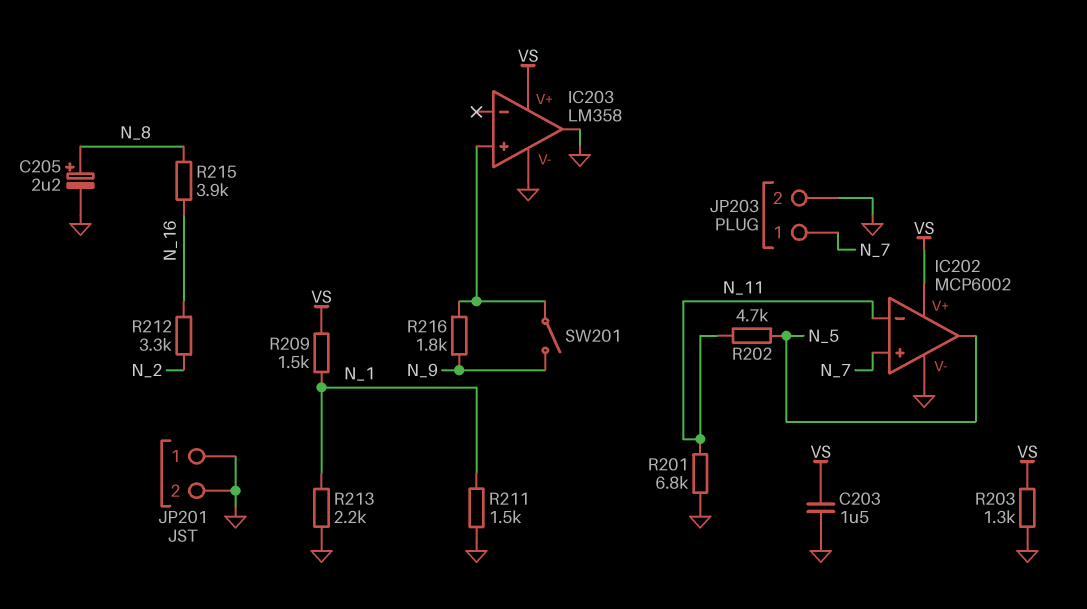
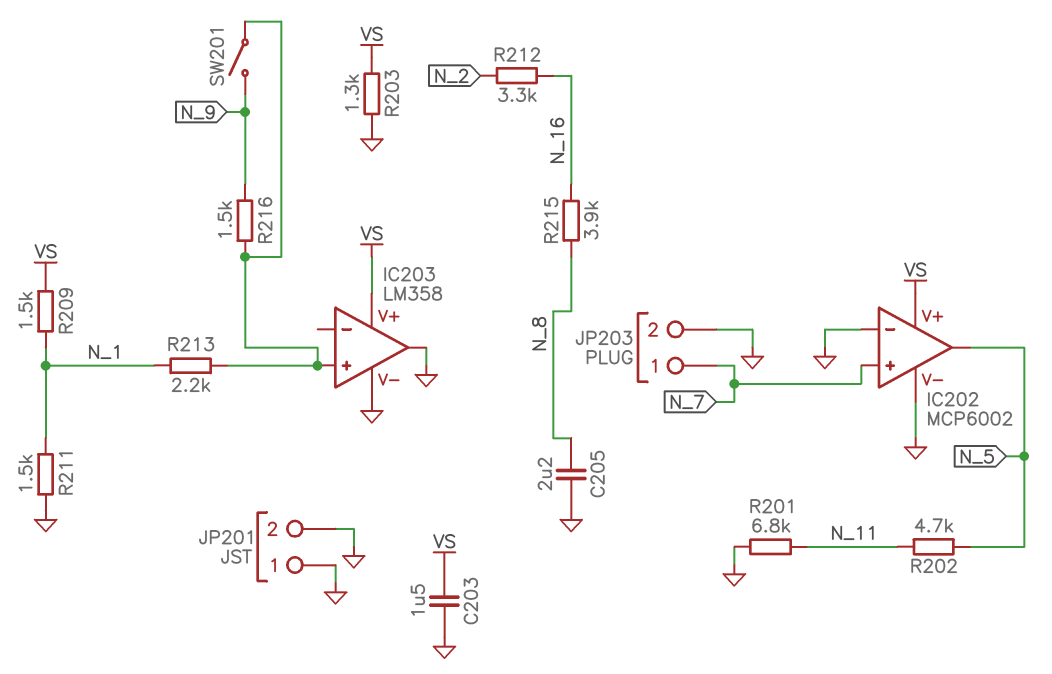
C205: 2.2uF (plus N_8, minus GND) -> 2.2uF (GND, N_8)
IC202 pin in-: N_11 -> GND
R213: 2.2k (GND, N_1) -> 2.2k (IC203/in+, N_1)
R216: 1.8k (IC203/in+, N_9) -> 1.5k (IC203/in+, N_9)

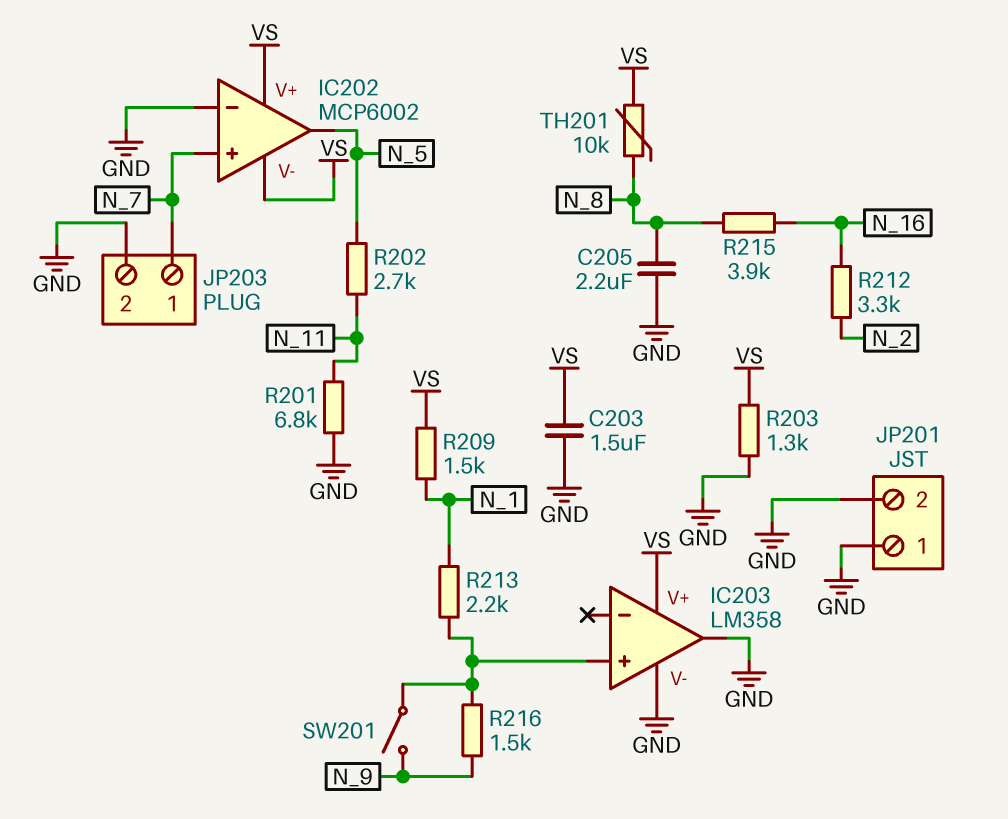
IC202 pin V-: GND -> VS
R202: 4.7k (N_5, N_11) -> 2.7k (N_5, N_11)
R211: 1.5k (GND, N_1) -> none
TH201: none -> 10k (N_8, VS)

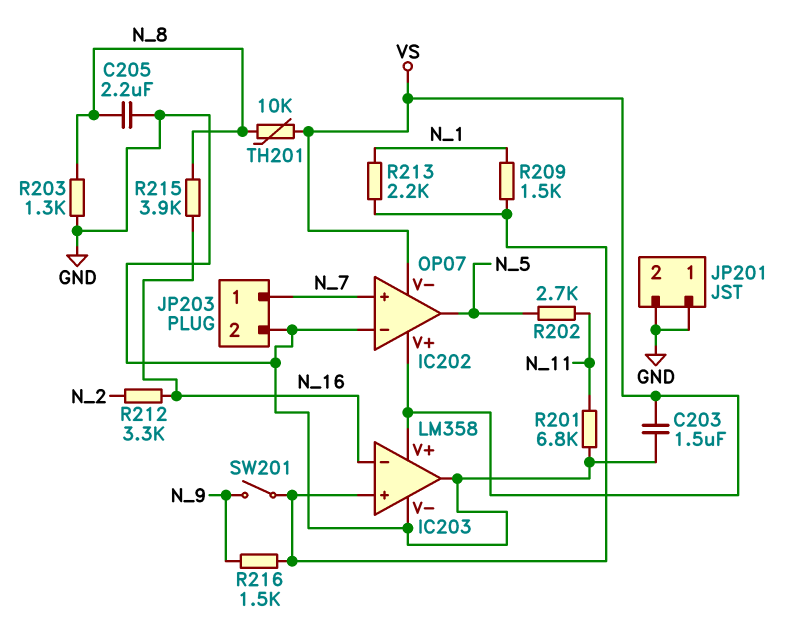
IC202: MCP6002 -> OP07
IC203 pin in-: none -> N_16
R203: 1.3k (GND, VS) -> 1.3k (GND, N_8)
R209: 1.5k (N_1, VS) -> 1.5k (IC203/in+, N_1)

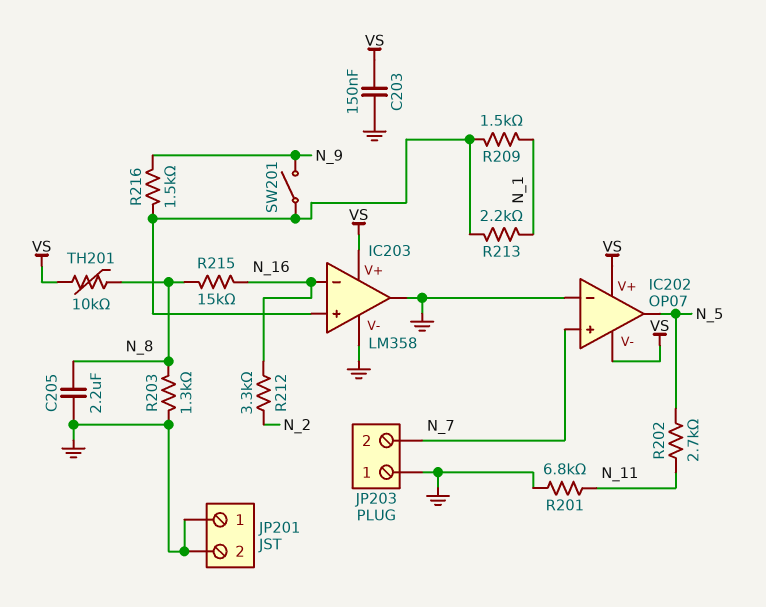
C203: 1.5uF (GND, VS) -> 150nF (GND, VS)
JP203 pin 1: N_7 -> GND
JP203 pin 2: GND -> N_7
R215: 3.9k (N_8, N_16) -> 15k (N_8, N_16)

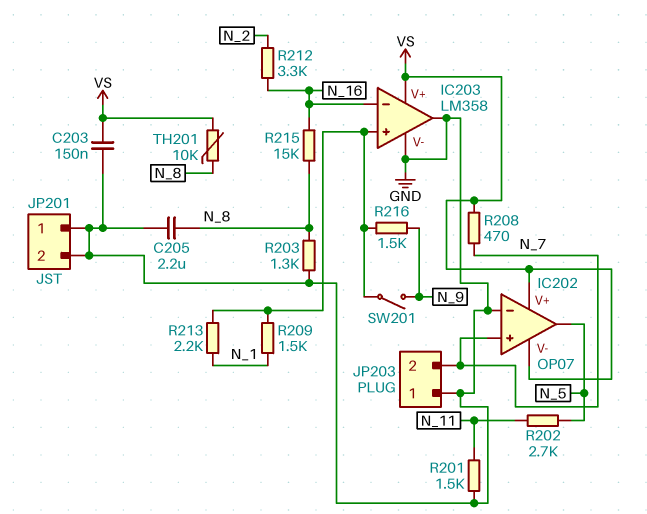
R201: 6.8k (GND, N_11) -> 1.5k (GND, N_11)
R208: none -> 470 (N_7, VS)

